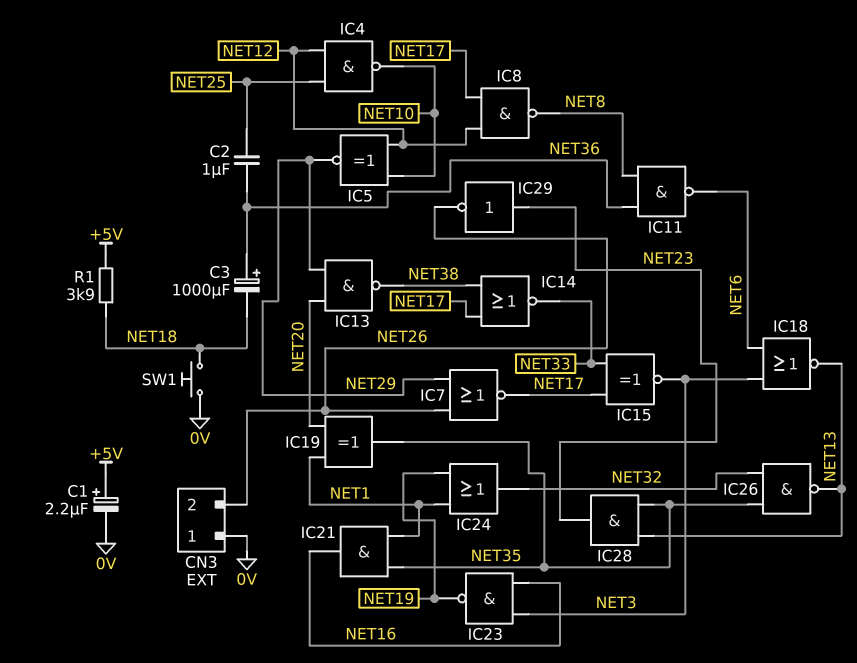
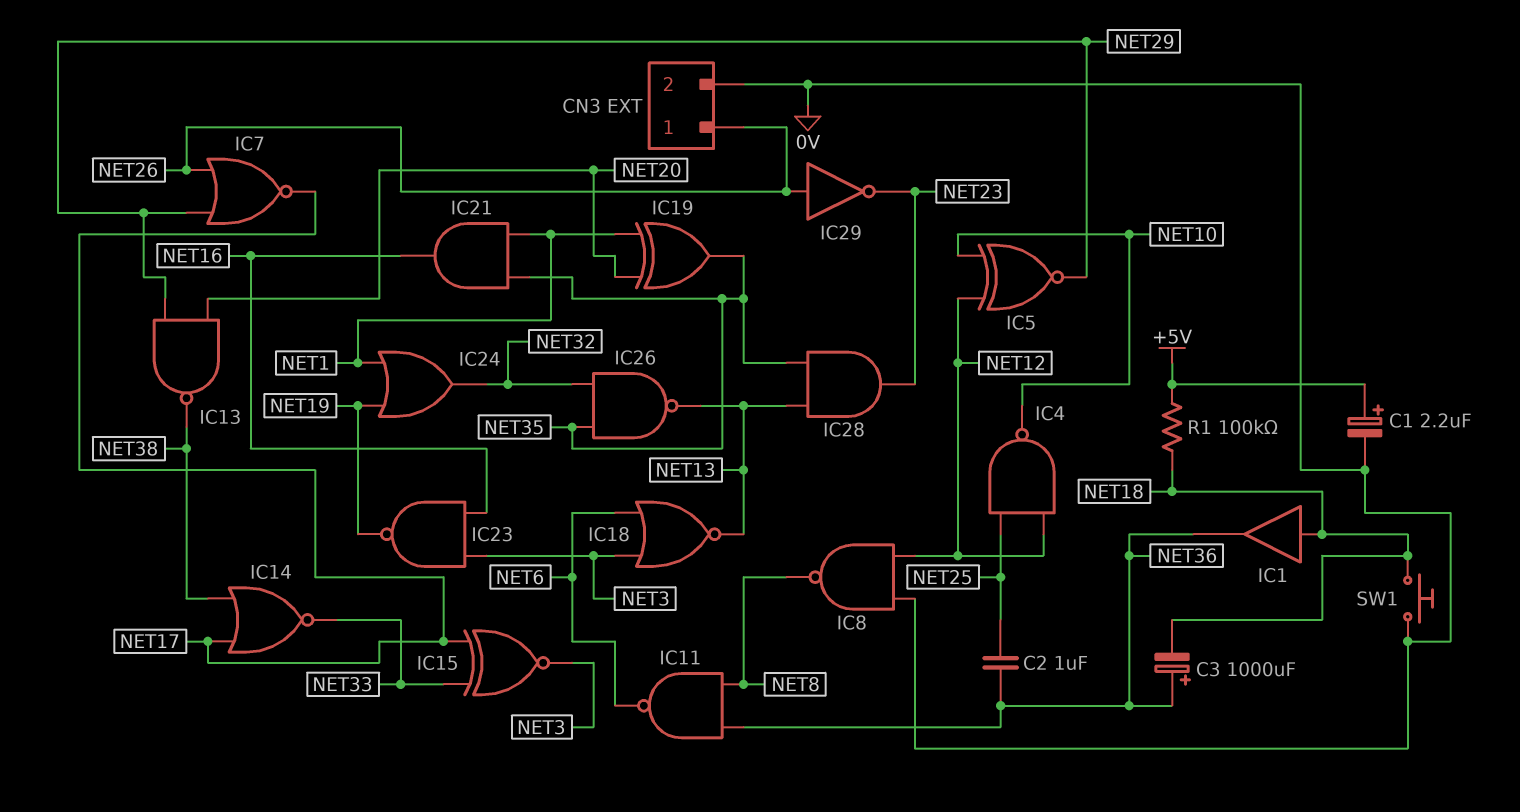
CN3 pin 1: 0V -> NET26
CN3 pin 2: NET26 -> 0V
IC1: none -> buffer (in NET18, out NET36)
IC8: NAND (in NET12, in NET17, out NET8) -> NAND (in 0V, in NET12, out NET8)
IC29: NOT (in NET23, out NET26) -> NOT (in NET26, out NET23)
R1: 3.9k (+5V, NET18) -> 100k (+5V, NET18)

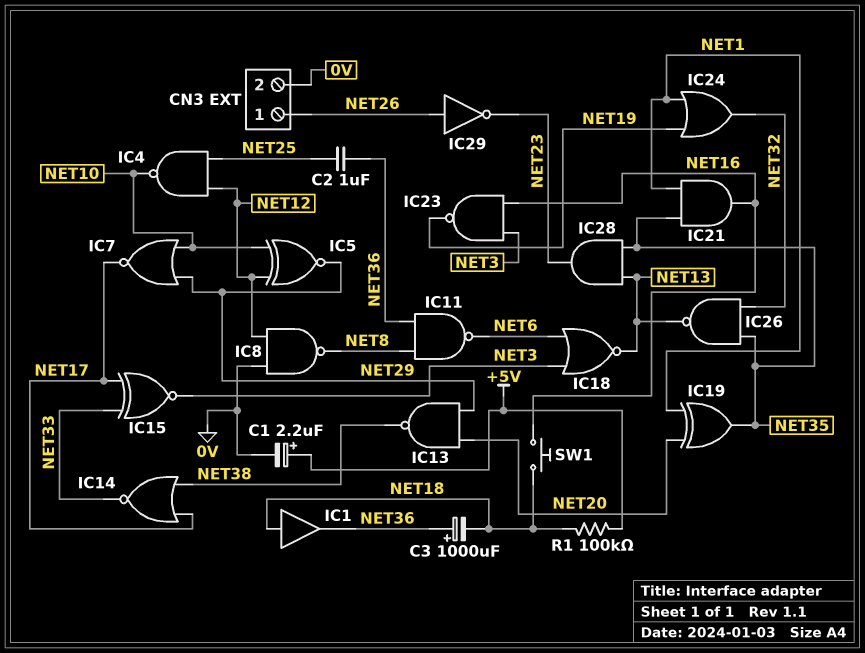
IC7: NOR (in NET26, in NET29, out NET17) -> NOR (in NET10, in NET29, out NET17)
SW1: button (0V, NET18) -> button (NET16, NET18)

